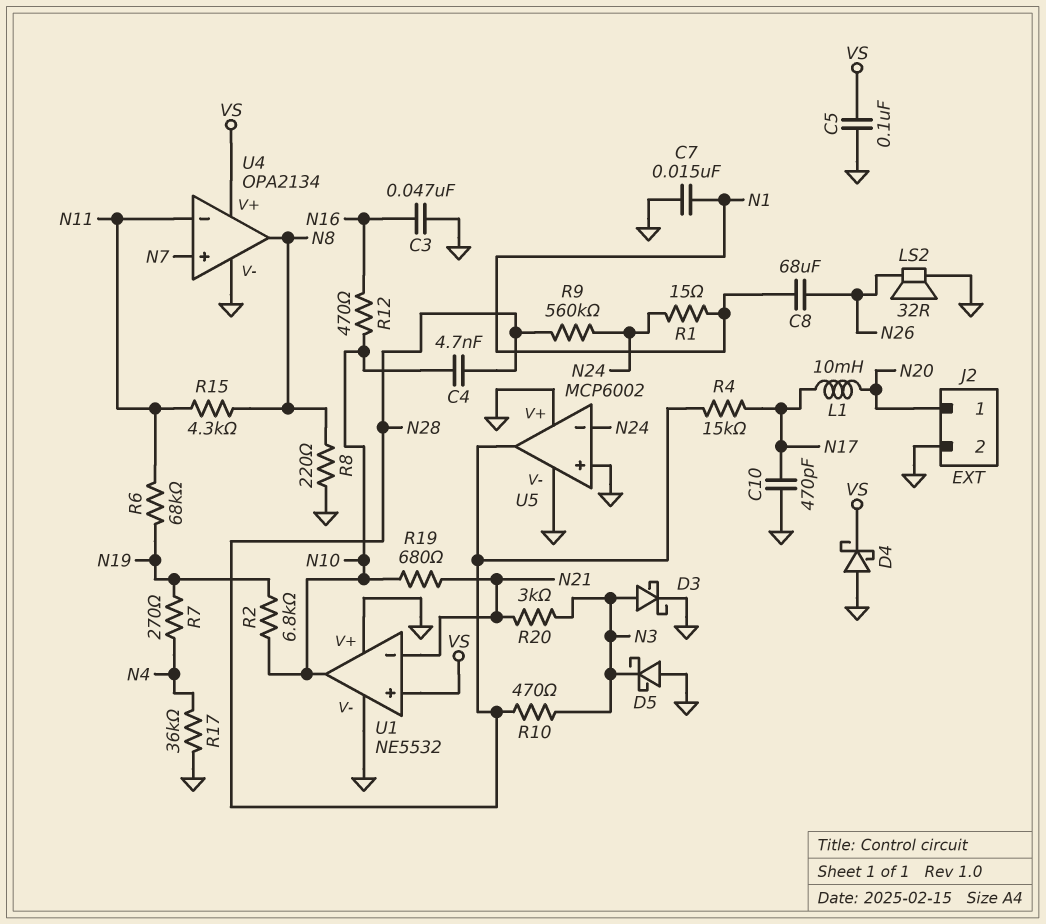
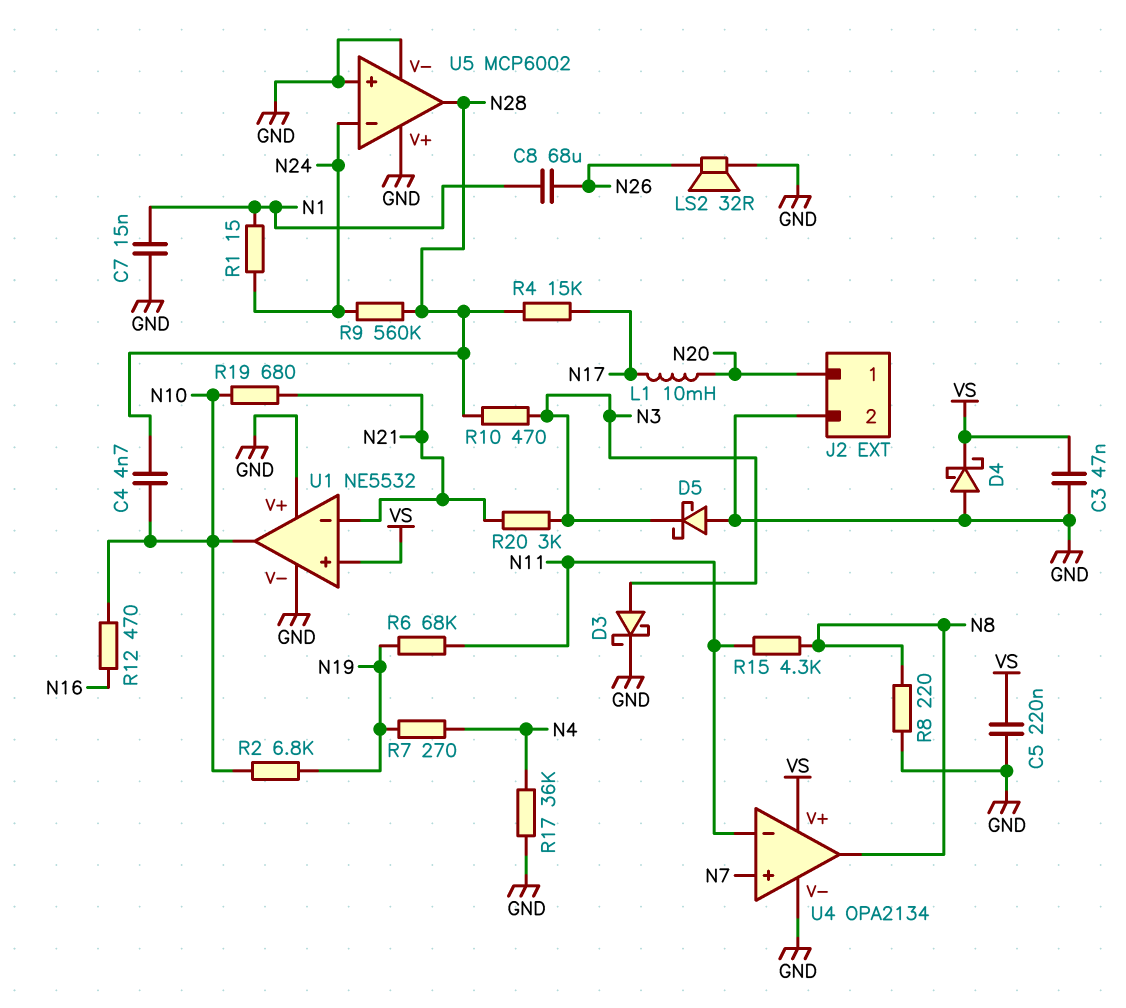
C3: 47nF (GND, N16) -> 47nF (GND, VS)
C5: 100nF (GND, VS) -> 220nF (GND, VS)
C10: 470pF (GND, N17) -> none

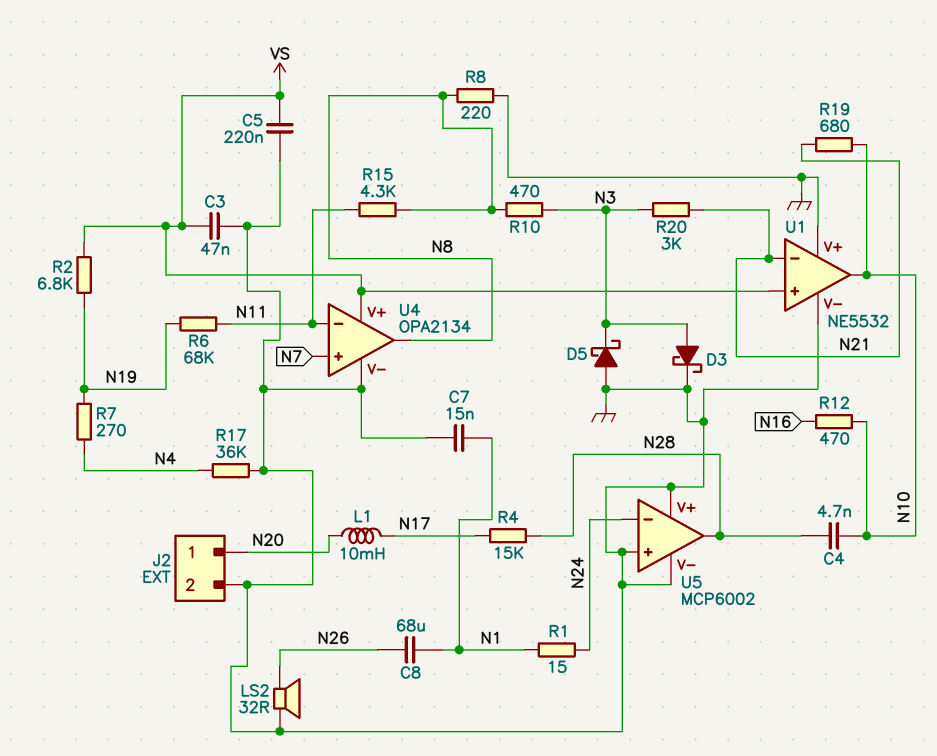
D4: schottky (A GND, K VS) -> none
R2: 6.8k (N10, N19) -> 6.8k (N19, VS)
R9: 560k (N24, N28) -> none
R10: 470 (N3, N28) -> 470 (N3, N8)

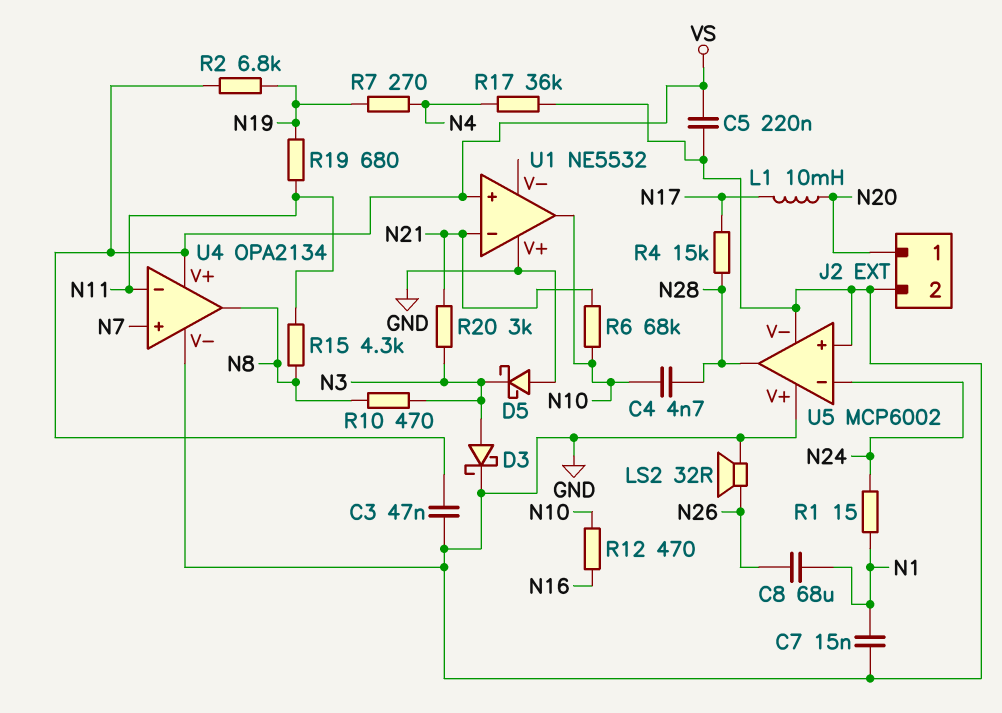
R6: 68k (N11, N19) -> 68k (N10, N21)
R8: 220 (GND, N8) -> none
R19: 680 (N10, N21) -> 680 (N11, N19)
U1 pin V-: GND -> none

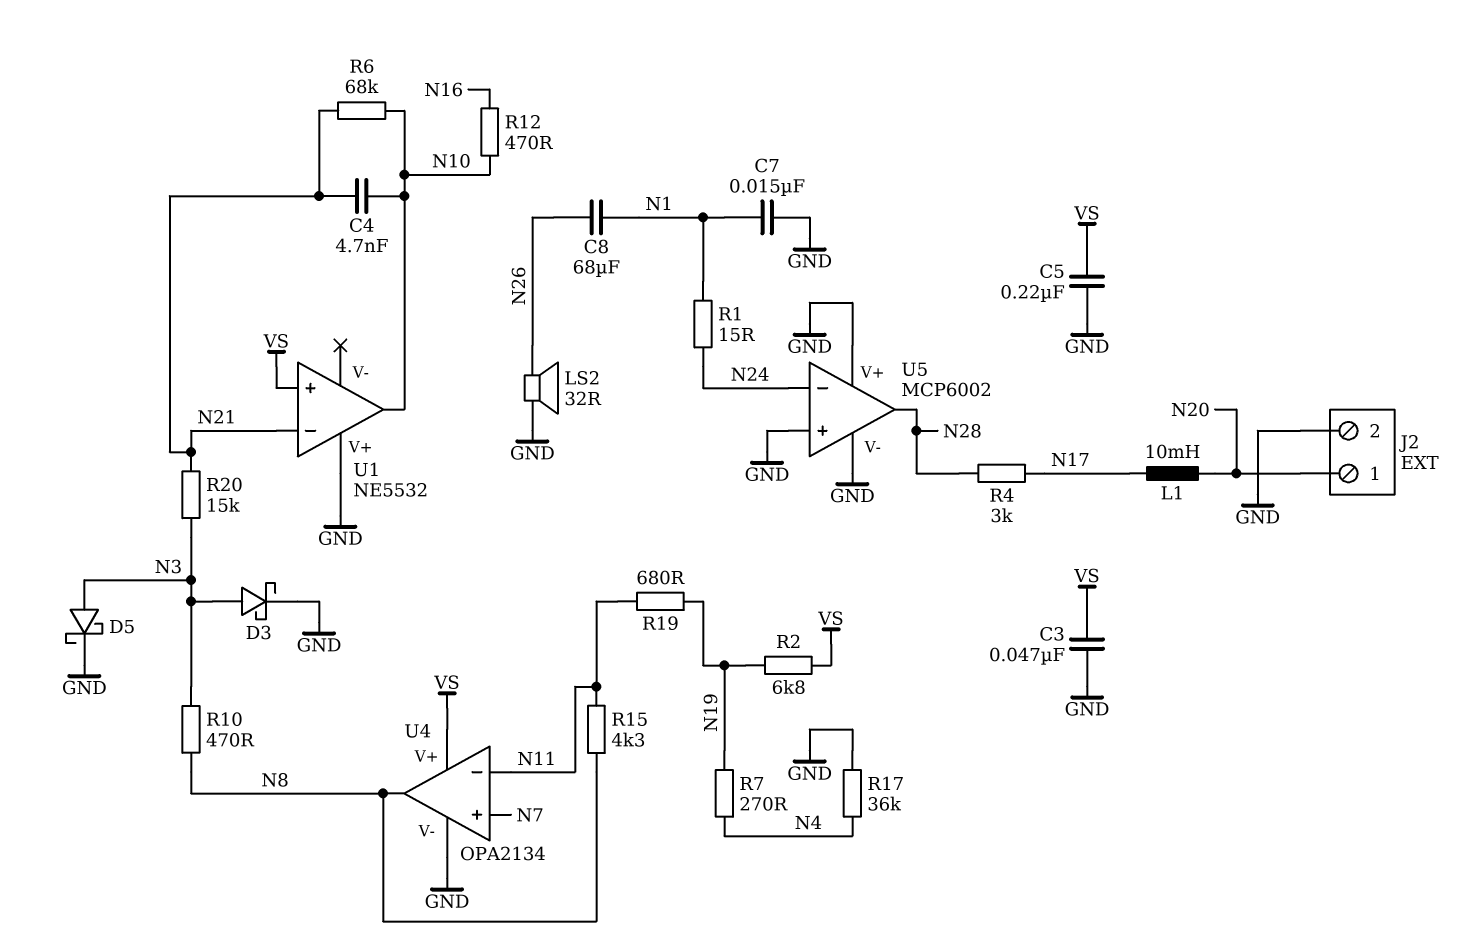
C4: 4.7nF (N10, N28) -> 4.7nF (N10, N21)
D5: schottky (A GND, K N3) -> schottky (A N3, K GND)
R4: 15k (N17, N28) -> 3k (N17, N28)
R20: 3k (N3, N21) -> 15k (N3, N21)

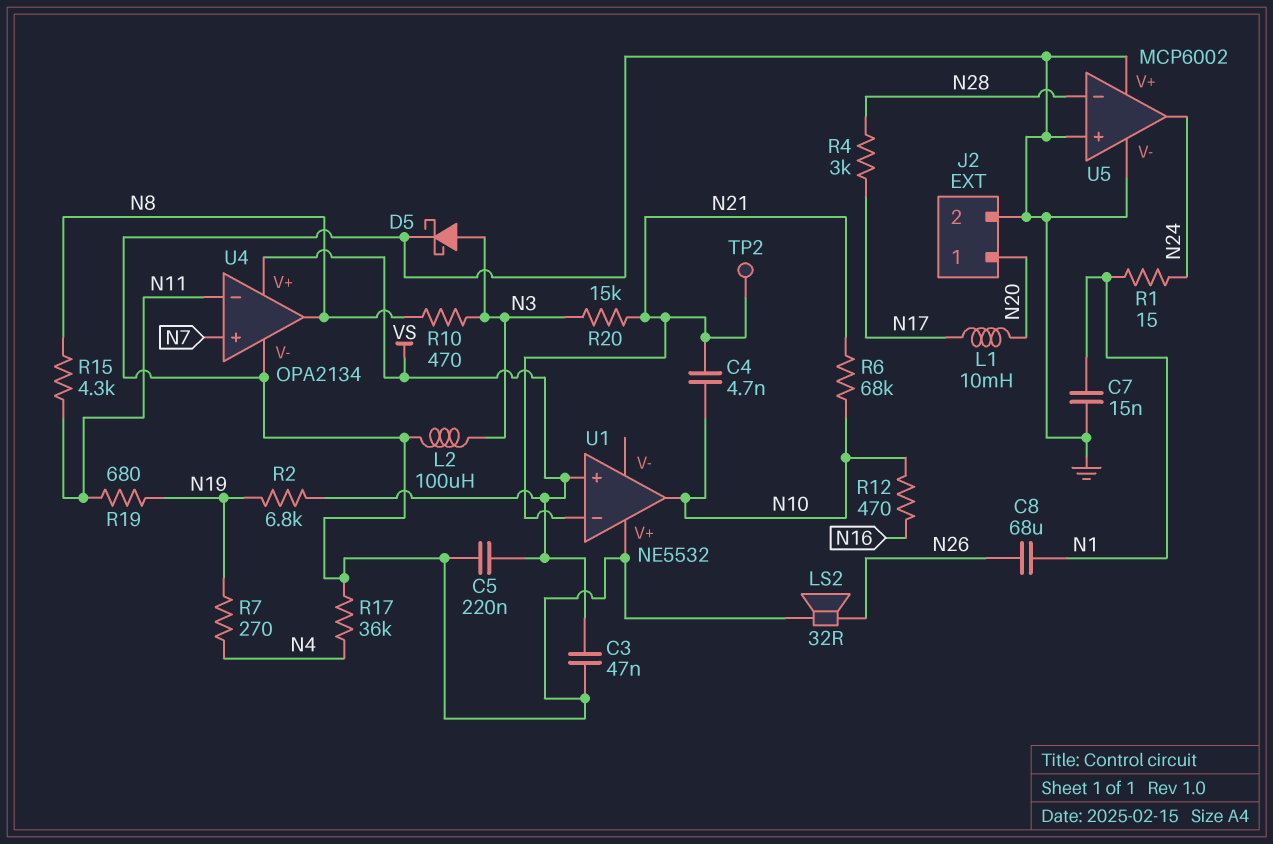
D3: schottky (A N3, K GND) -> none
L2: none -> 100uH (GND, N3)
TP2: none -> test point (N21)
U5 pin in-: N24 -> N28
U5 pin out: N28 -> N24

